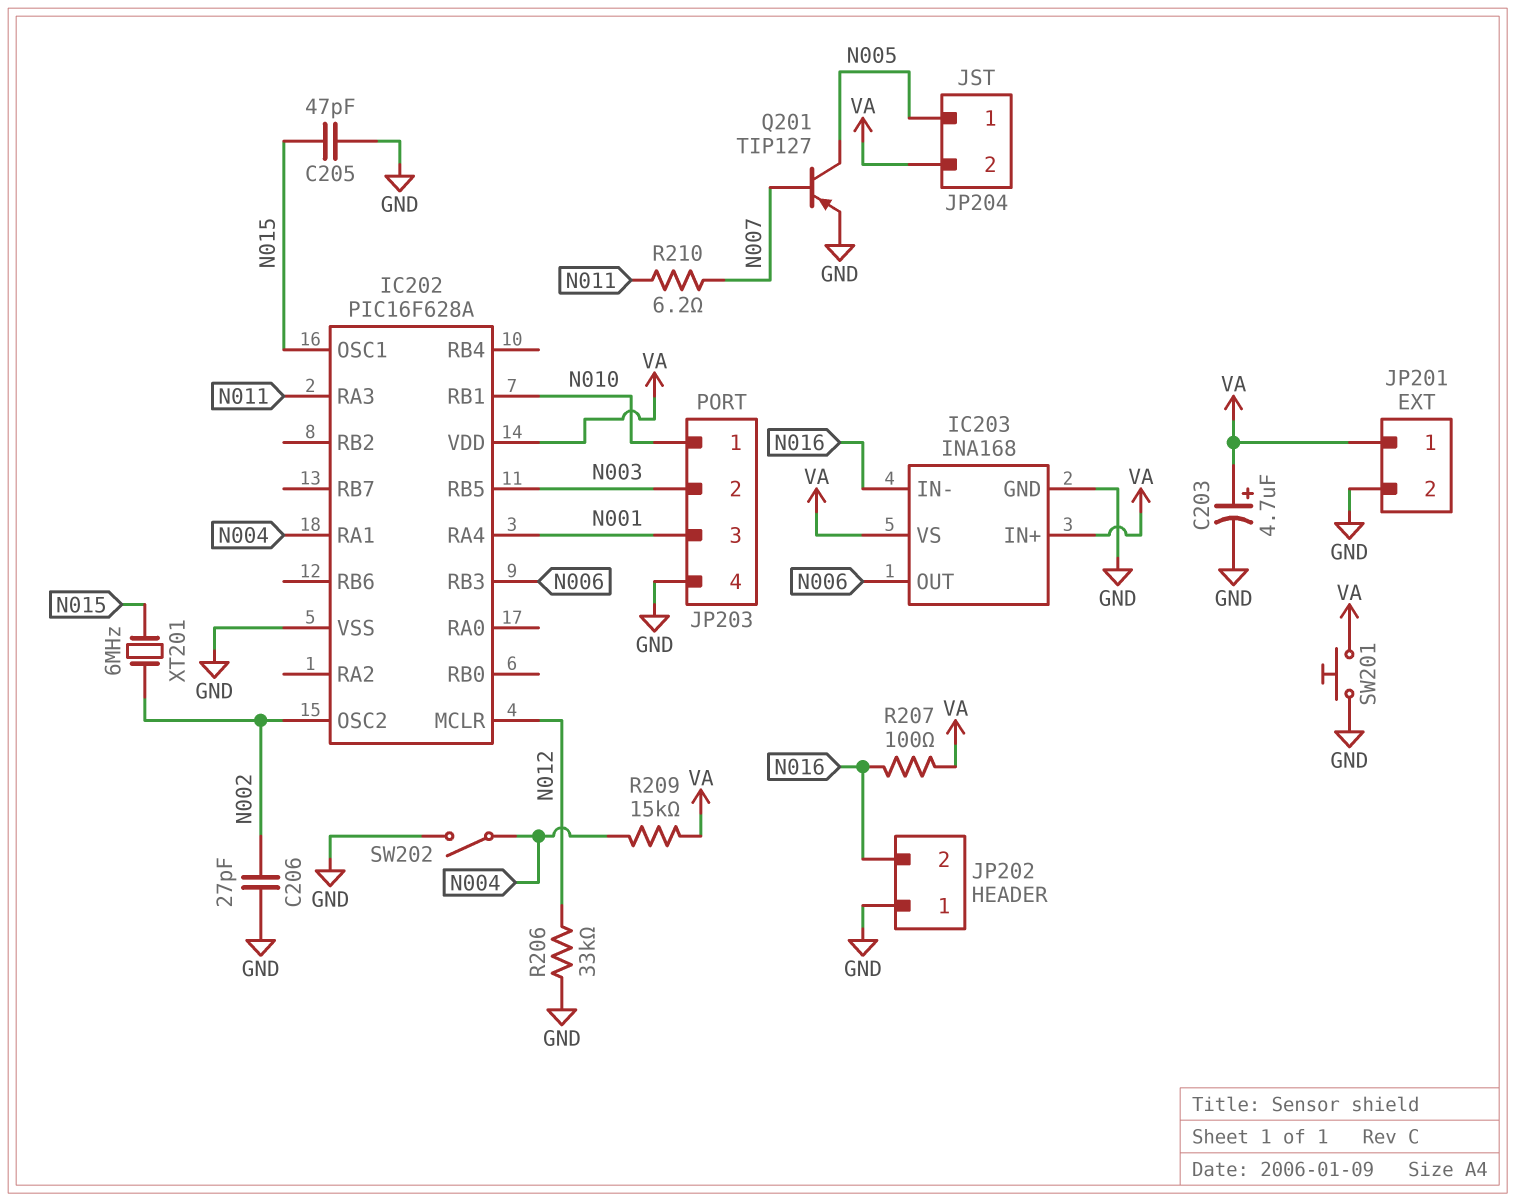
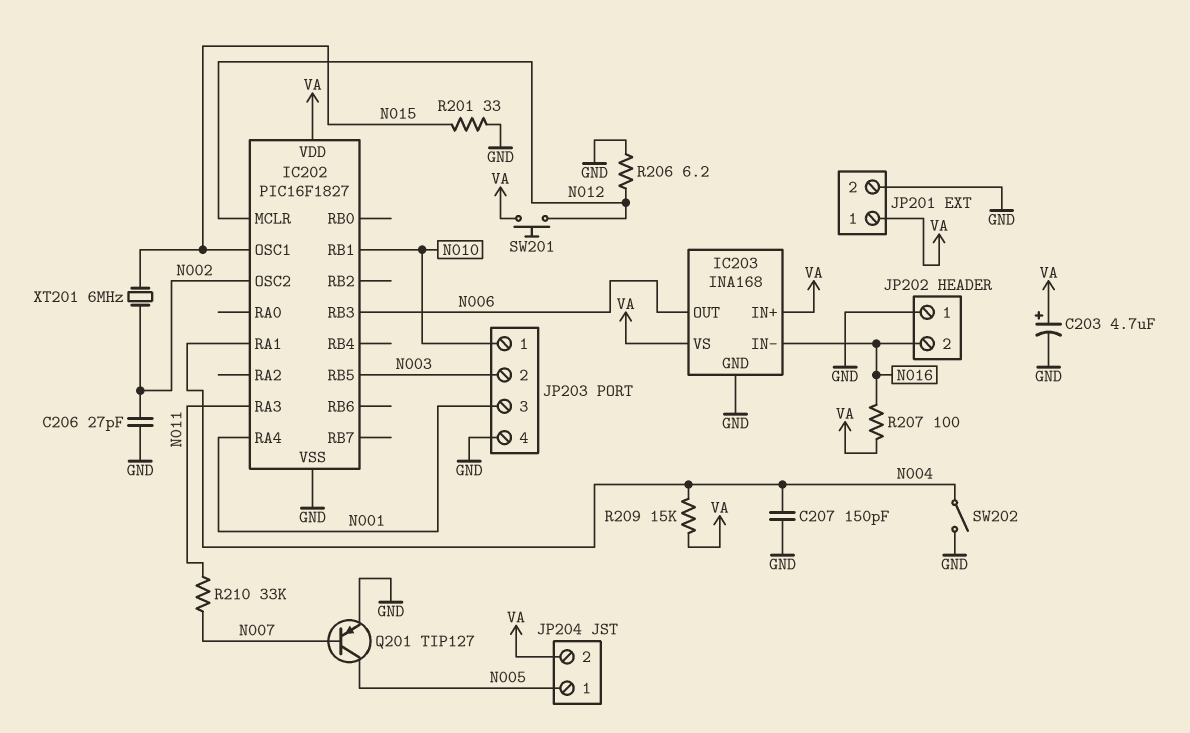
C205: 47pF (GND, N015) -> none
C207: none -> 150pF (GND, N004)
IC202: PIC16F628A -> PIC16F1827
R201: none -> 33 (GND, N015)
R206: 33k (GND, N012) -> 6.2 (GND, N012)
R210: 6.2 (N007, N011) -> 33k (N007, N011)
SW201: button (GND, VA) -> button (N012, VA)

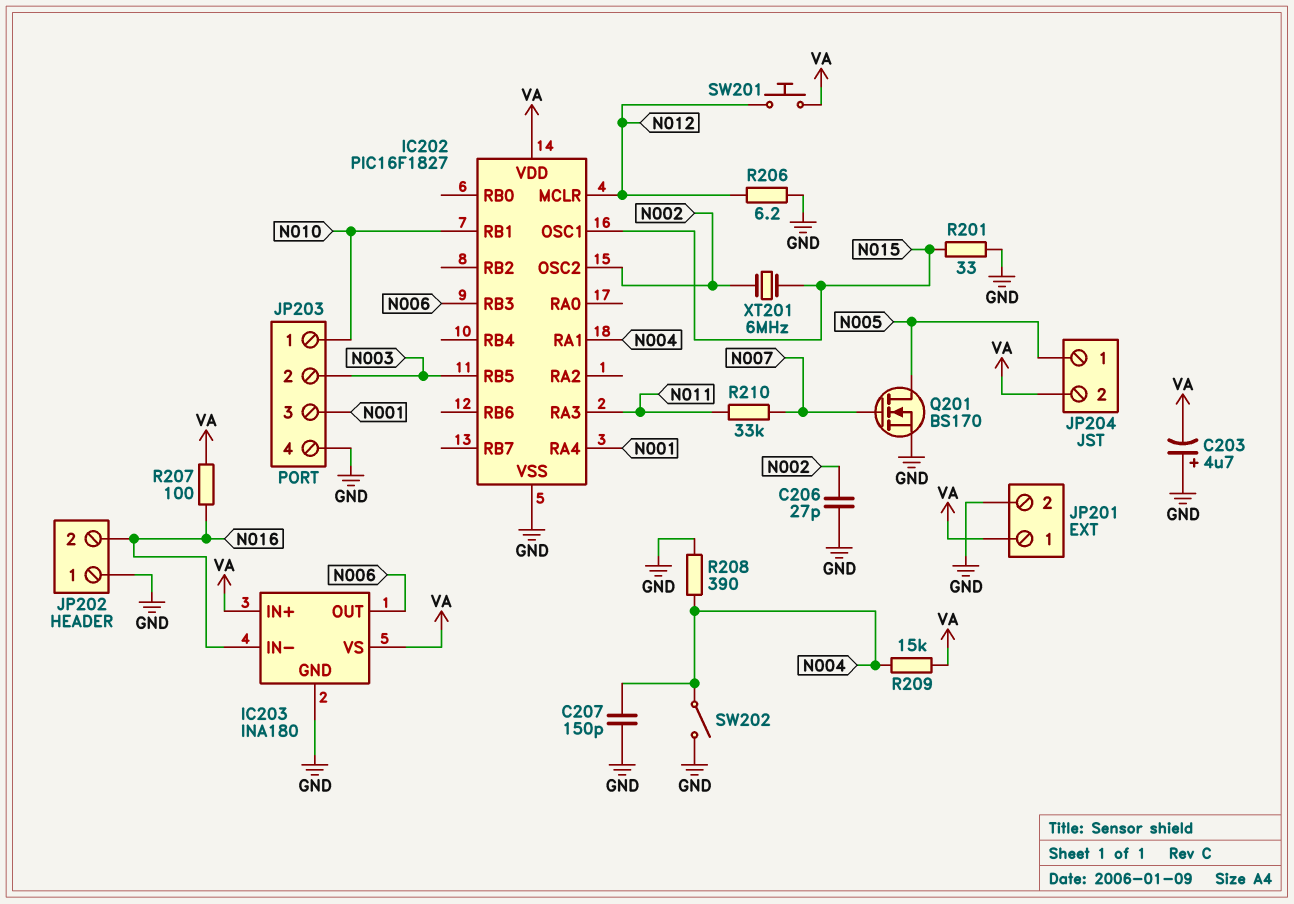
C203: 4.7uF (plus VA, minus GND) -> 4.7uF (plus GND, minus VA)
IC203: INA168 -> INA180
Q201: PNP TIP127 (B N007, C N005, E GND) -> NMOS BS170 (G N007, D N005, S GND)
R208: none -> 390 (GND, N004)

